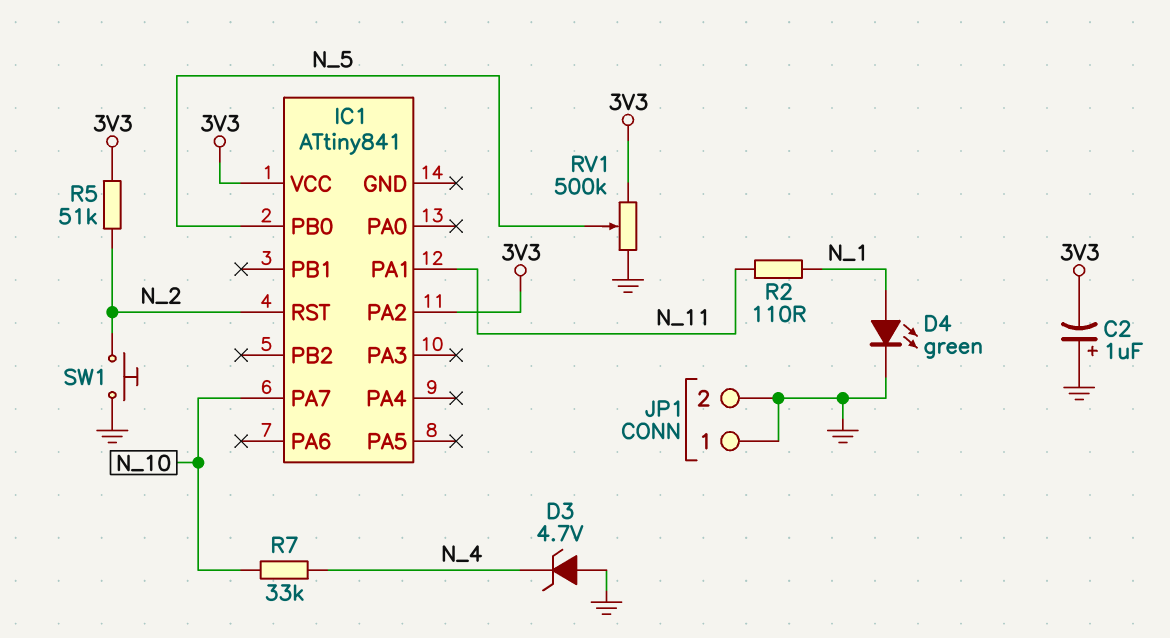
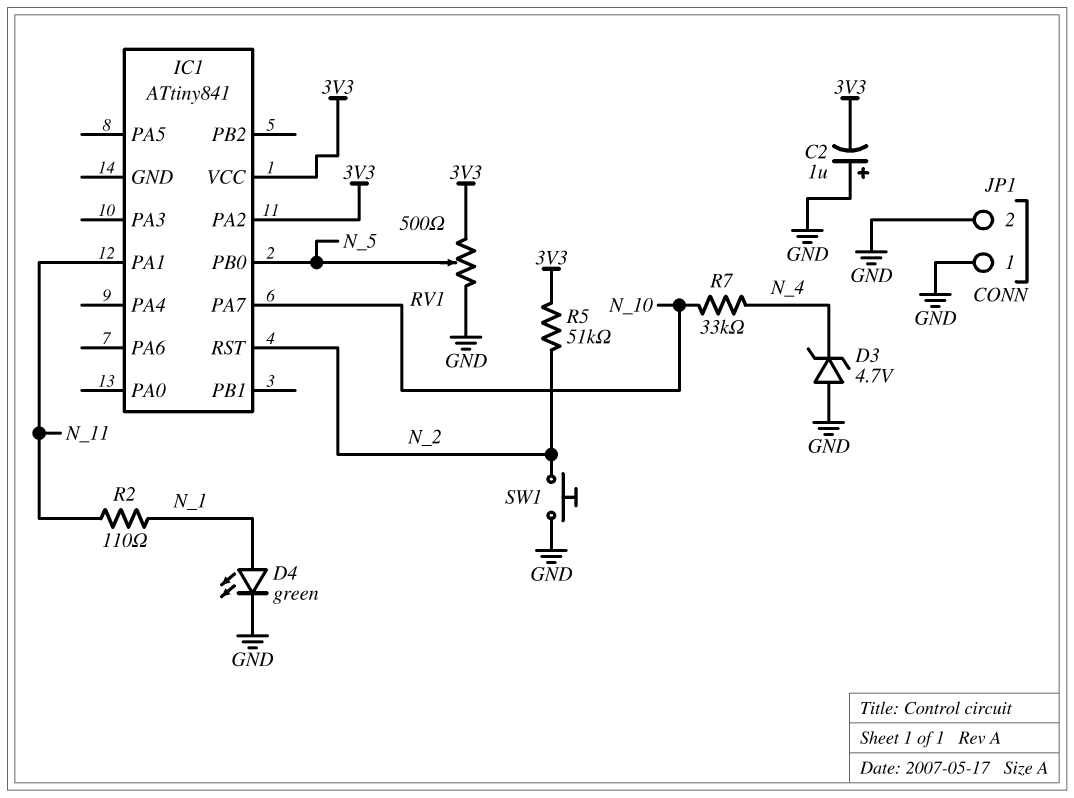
RV1: 500k (3V3, GND, wiper N_5) -> 500 (3V3, GND, wiper N_5)

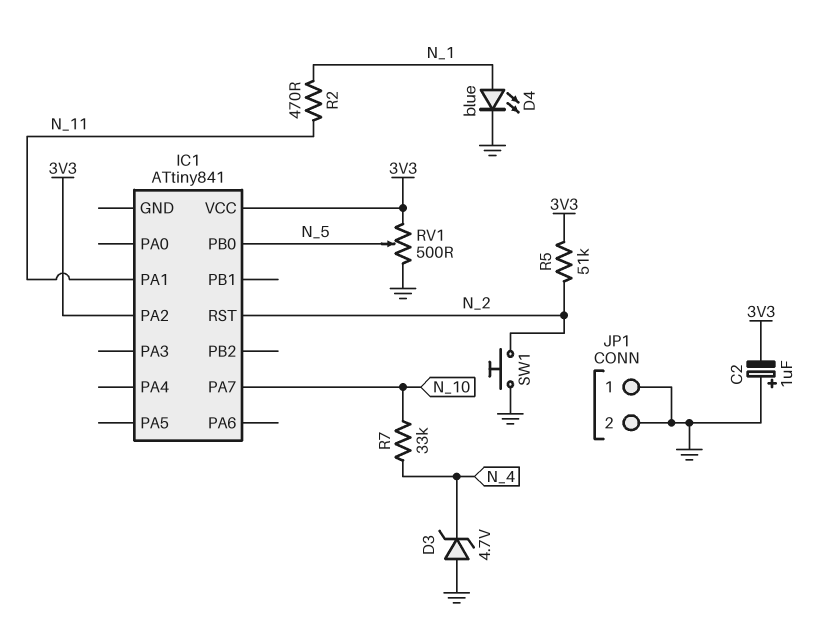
D4: LED green (A N_1, K GND) -> LED blue (A N_1, K GND)
R2: 110 (N_1, N_11) -> 470 (N_1, N_11)

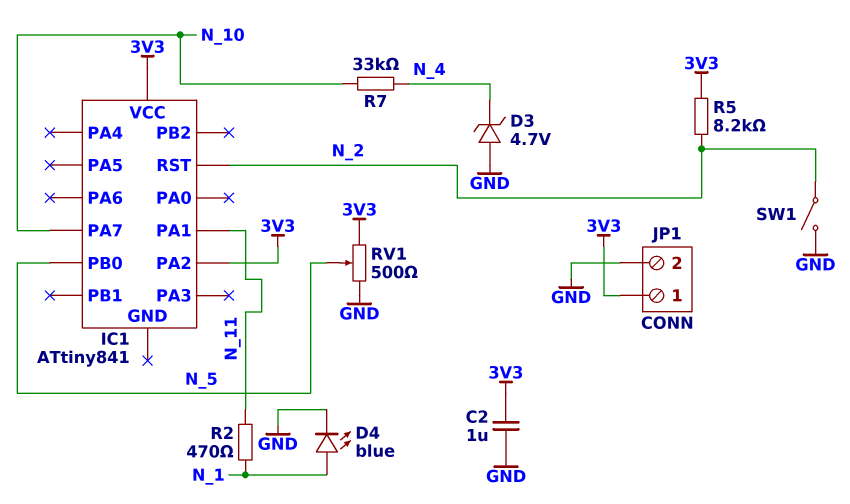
C2: 1uF (plus GND, minus 3V3) -> 1uF (3V3, GND)
JP1 pin 1: GND -> 3V3
R5: 51k (3V3, N_2) -> 8.2k (3V3, N_2)
SW1: button (GND, N_2) -> switch (GND, N_2)

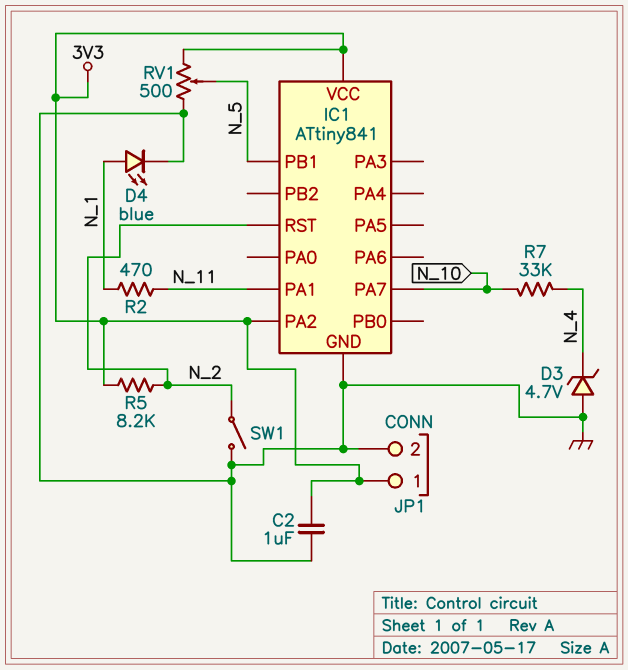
IC1 pin GND: none -> GND
IC1 pin PB0: N_5 -> none
IC1 pin PB1: none -> N_5

